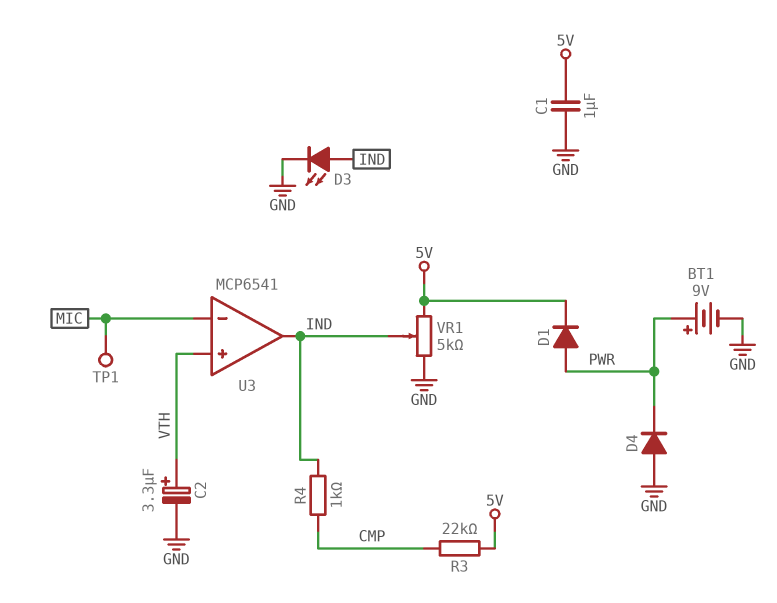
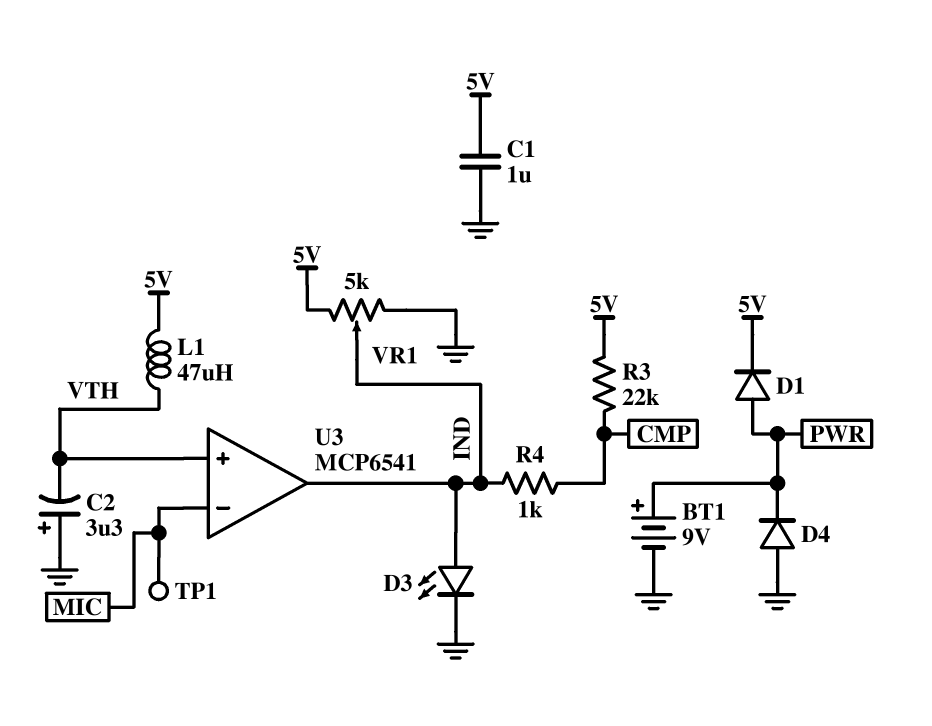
C2: 3.3uF (plus VTH, minus GND) -> 3.3uF (plus GND, minus VTH)
L1: none -> 47uH (5V, VTH)

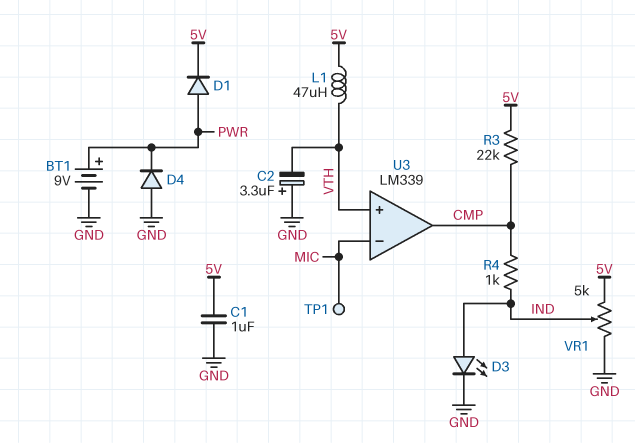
U3: MCP6541 -> LM339
U3 pin out: IND -> CMP

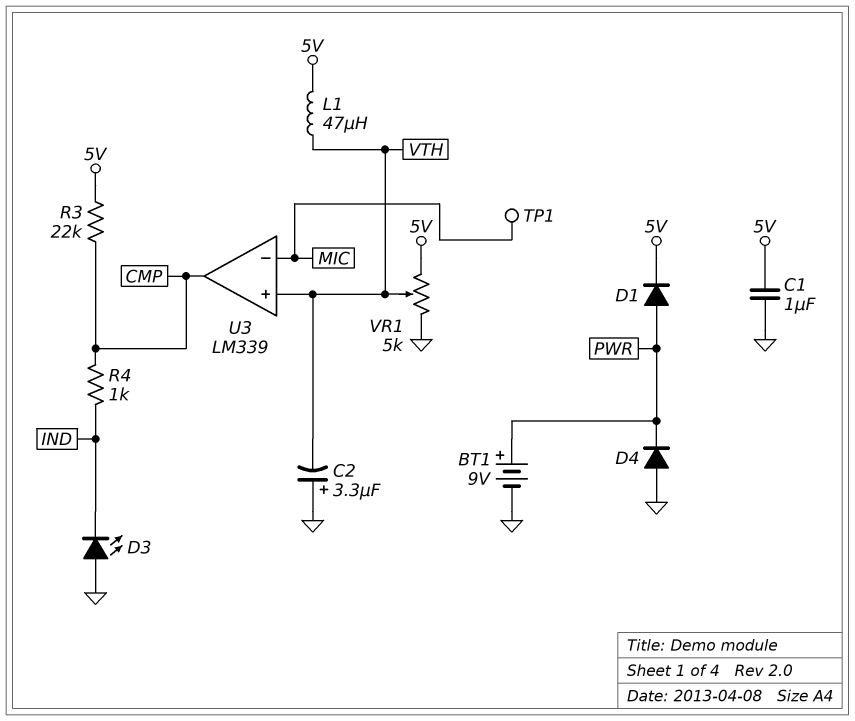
D3: LED (A IND, K GND) -> LED (A GND, K IND)
VR1: 5k (5V, GND, wiper IND) -> 5k (5V, GND, wiper VTH)

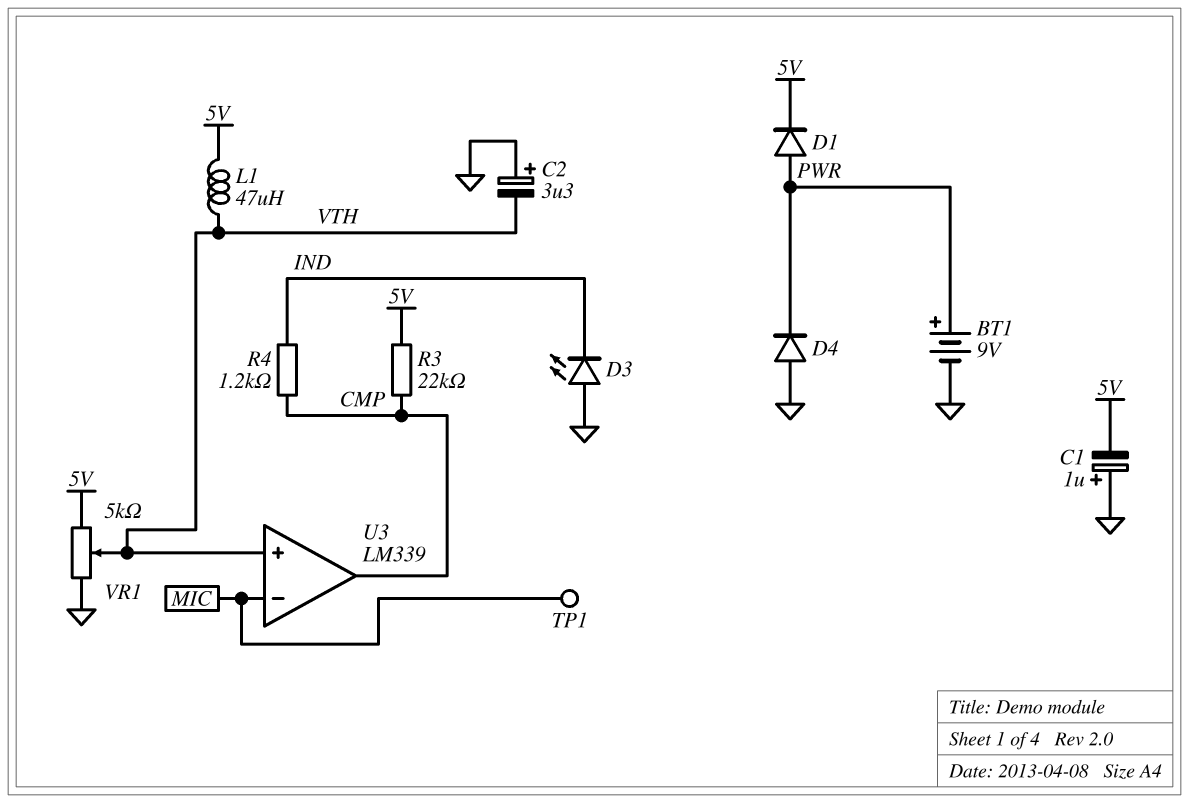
C1: 1uF (5V, GND) -> 1uF (plus GND, minus 5V)
R4: 1k (CMP, IND) -> 1.2k (CMP, IND)

